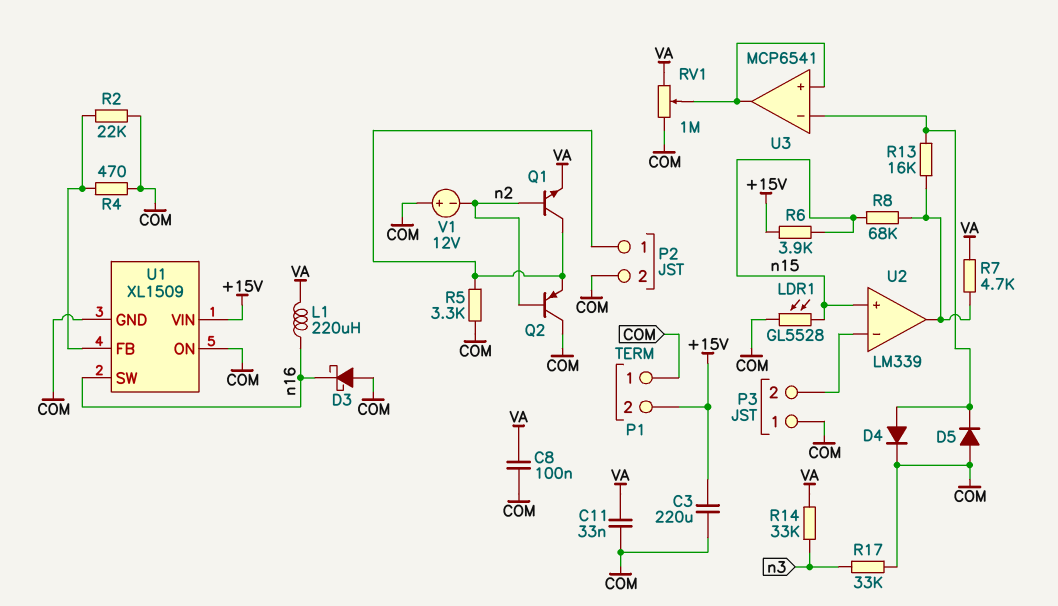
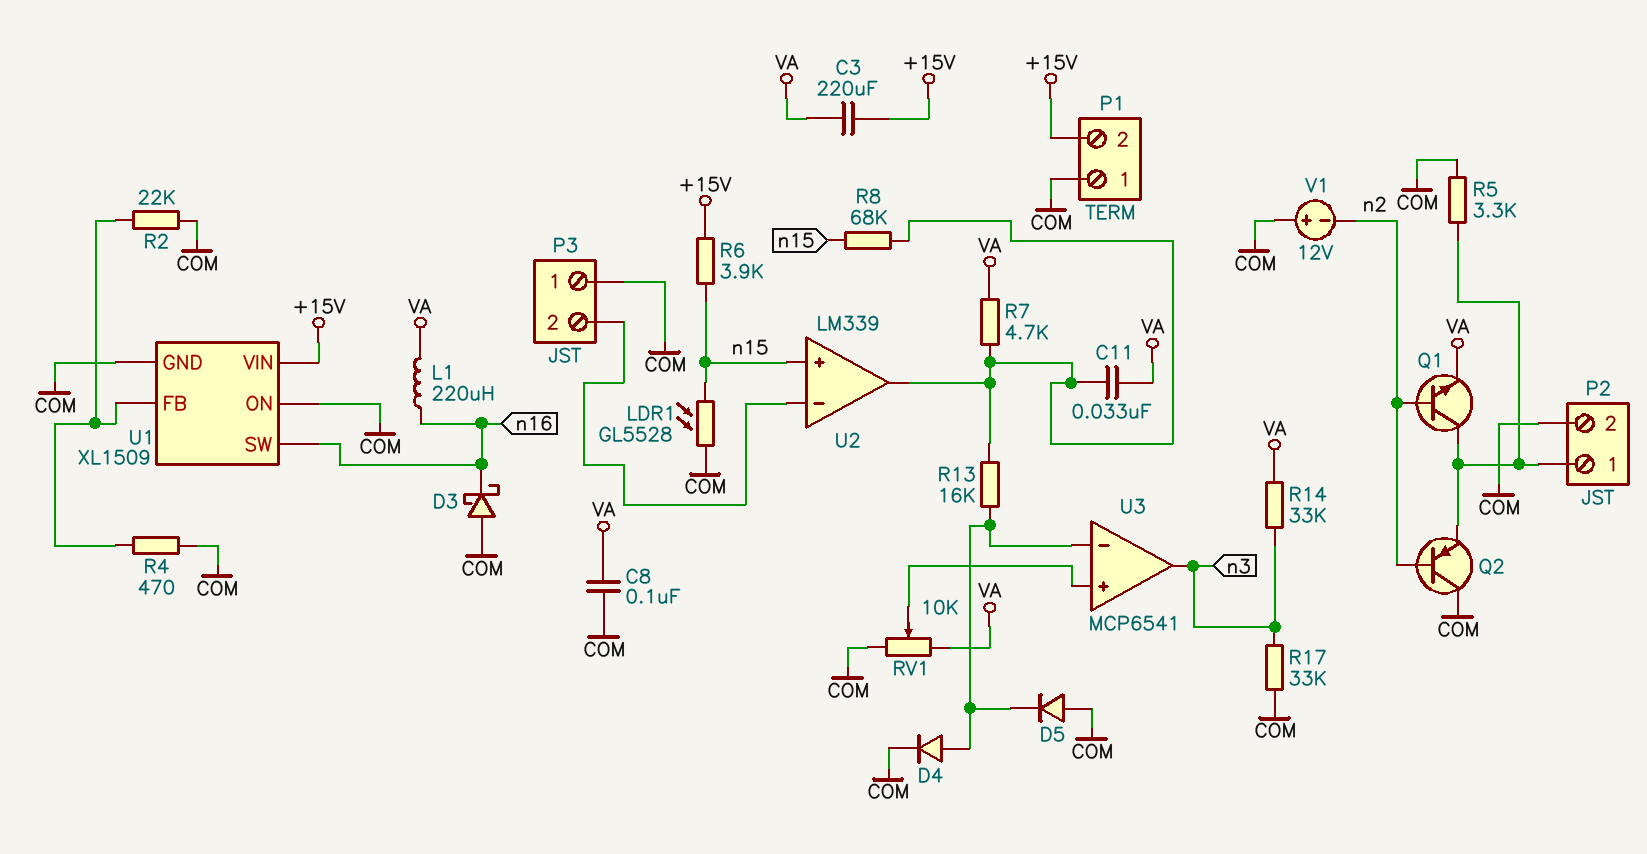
C3: 220uF (+15V, COM) -> 220uF (+15V, VA)
C11: 33nF (COM, VA) -> 33nF (U2/out, VA)
RV1: 1M (COM, VA, wiper U3/in+) -> 10k (COM, VA, wiper U3/in+)
U3 pin out: U3/in+ -> n3

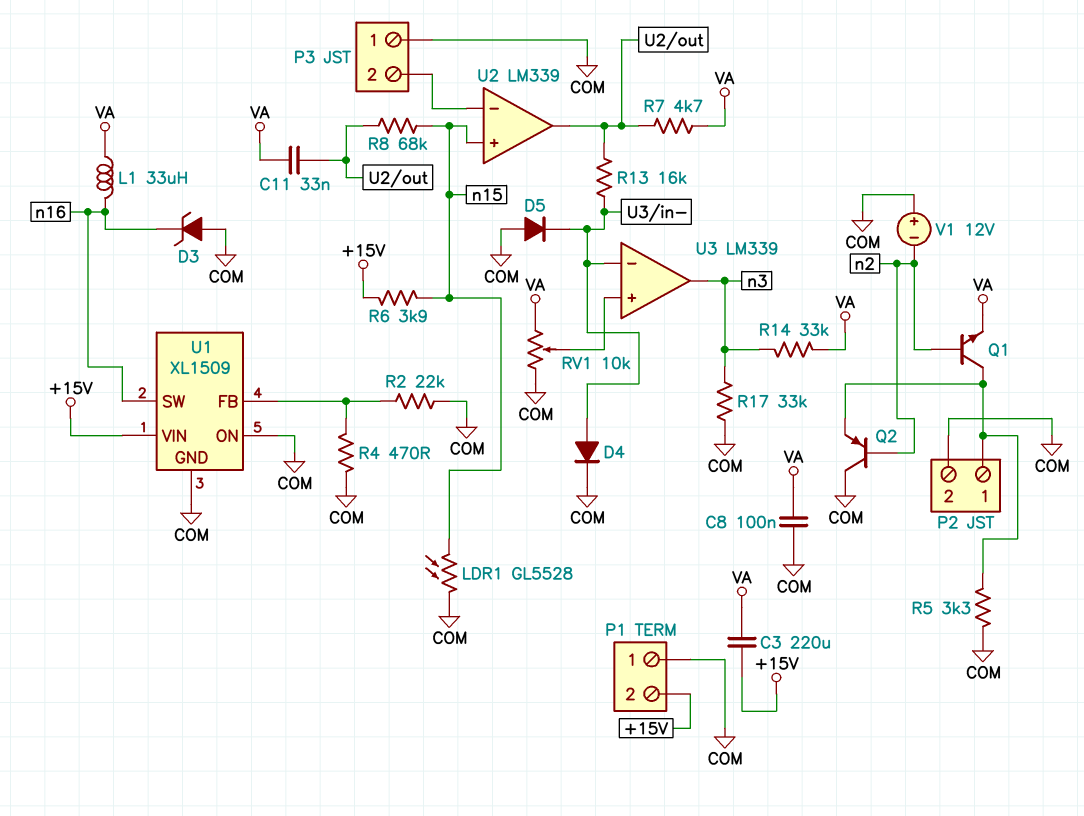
D3: schottky (A COM, K n16) -> zener (A COM, K n16)
L1: 220uH (VA, n16) -> 33uH (VA, n16)
U3: MCP6541 -> LM339

